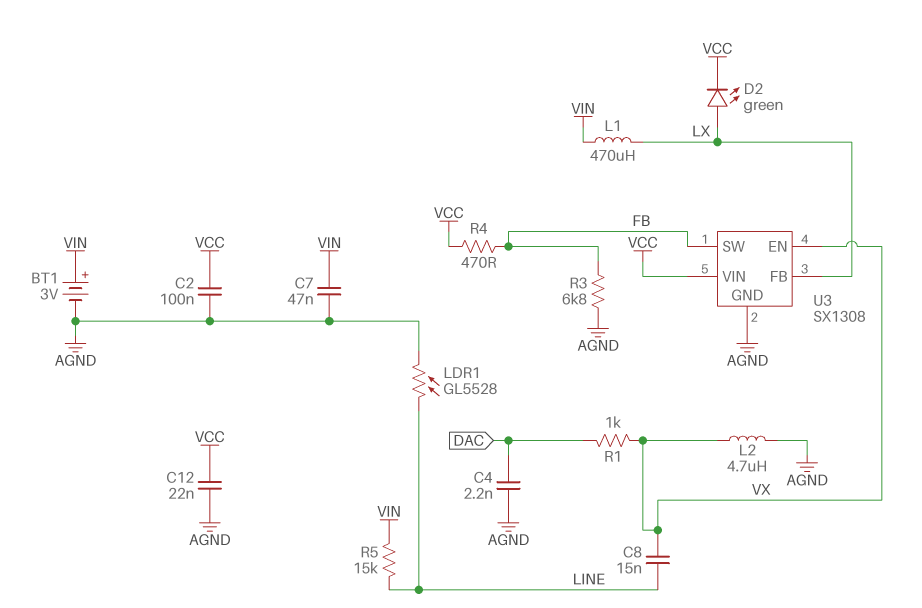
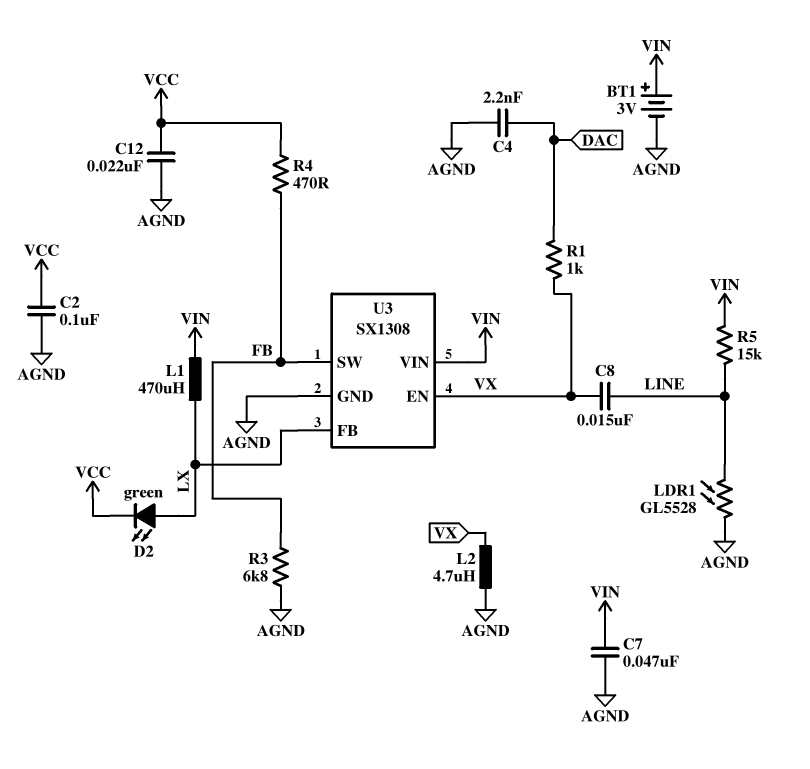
U3 pin VIN: VCC -> VIN

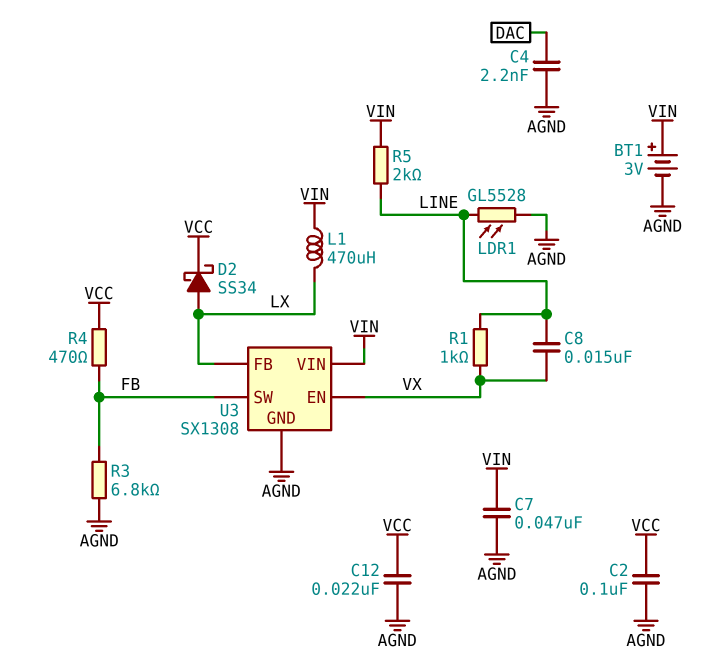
D2: LED green (A LX, K VCC) -> schottky SS34 (A LX, K VCC)
L2: 4.7uH (AGND, VX) -> none
R1: 1k (DAC, VX) -> 1k (LINE, VX)
R5: 15k (LINE, VIN) -> 2k (LINE, VIN)

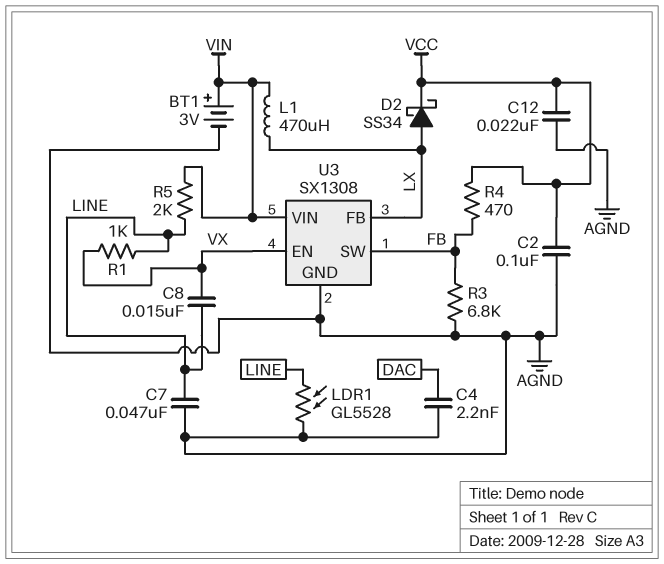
C7: 47nF (AGND, VIN) -> 47nF (AGND, LINE)

